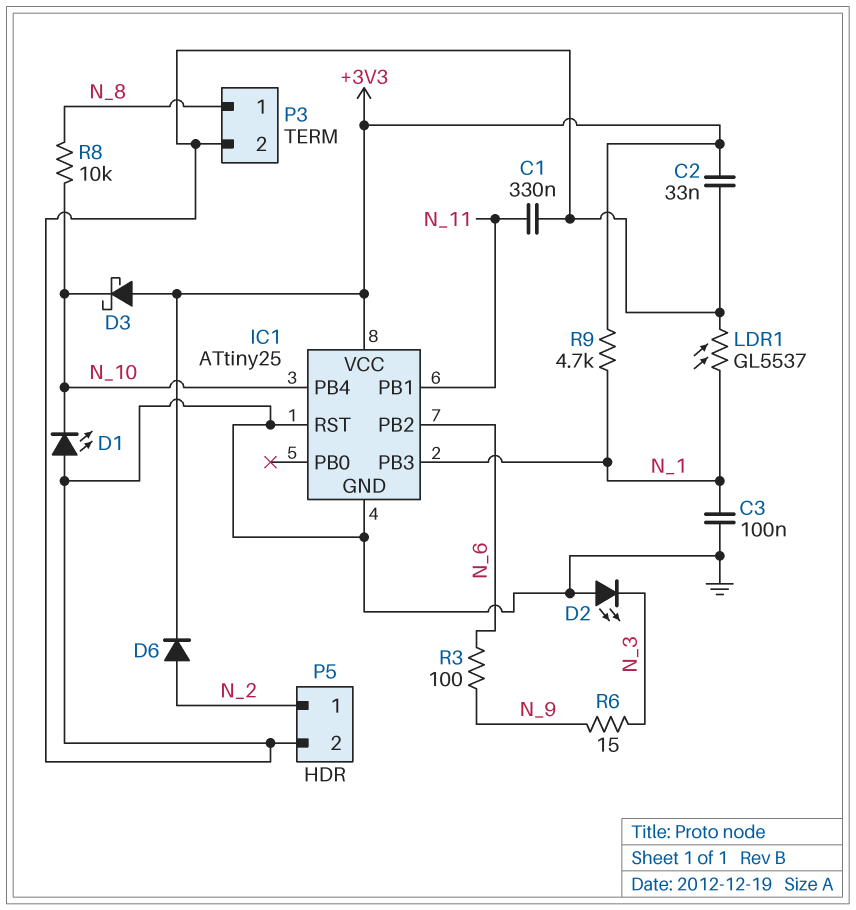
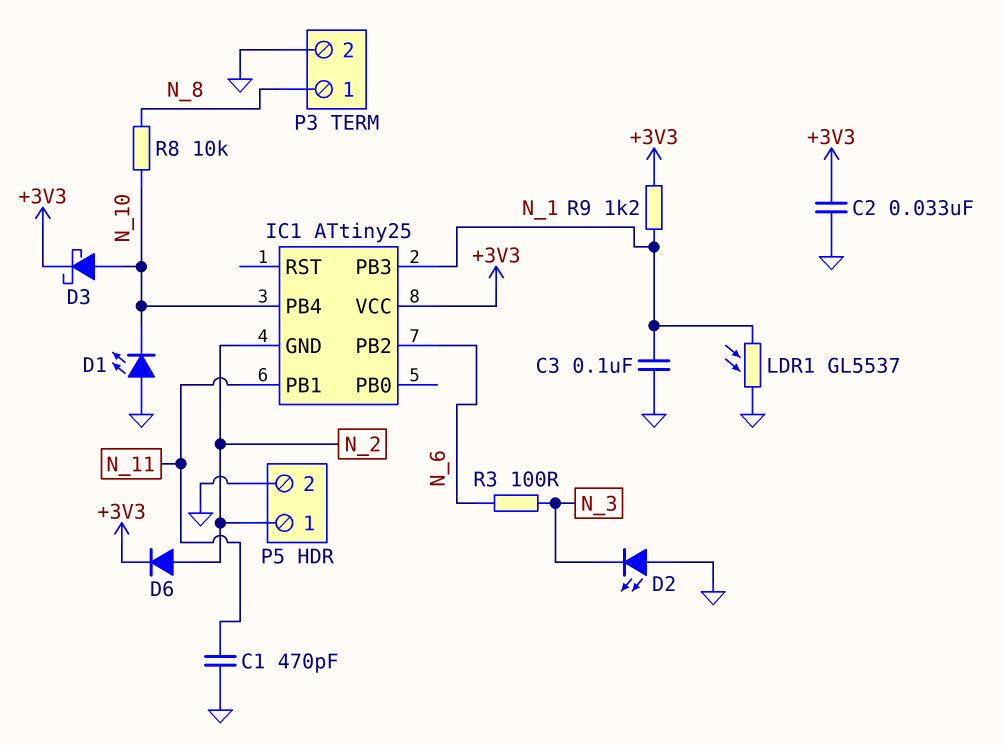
C1: 330nF (GND, N_11) -> 470pF (GND, N_11)
D3: schottky (A +3V3, K N_10) -> schottky (A N_10, K +3V3)
IC1 pin GND: GND -> N_2
IC1 pin RST: GND -> none
R3: 100 (N_6, N_9) -> 100 (N_3, N_6)
R6: 15 (N_3, N_9) -> none
R9: 4.7k (+3V3, N_1) -> 1.2k (+3V3, N_1)

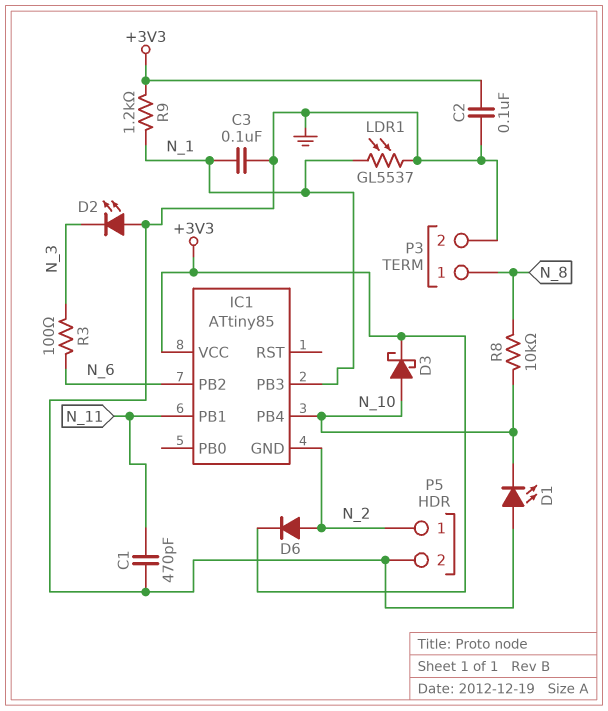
C2: 33nF (+3V3, GND) -> 100nF (+3V3, GND)
IC1: ATtiny25 -> ATtiny85

